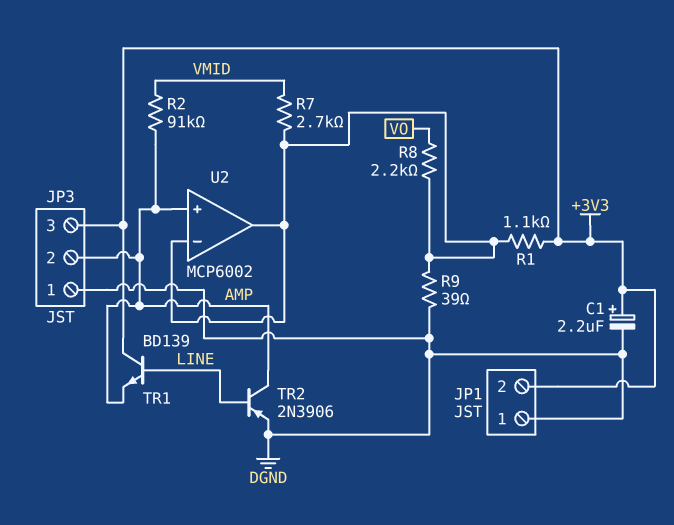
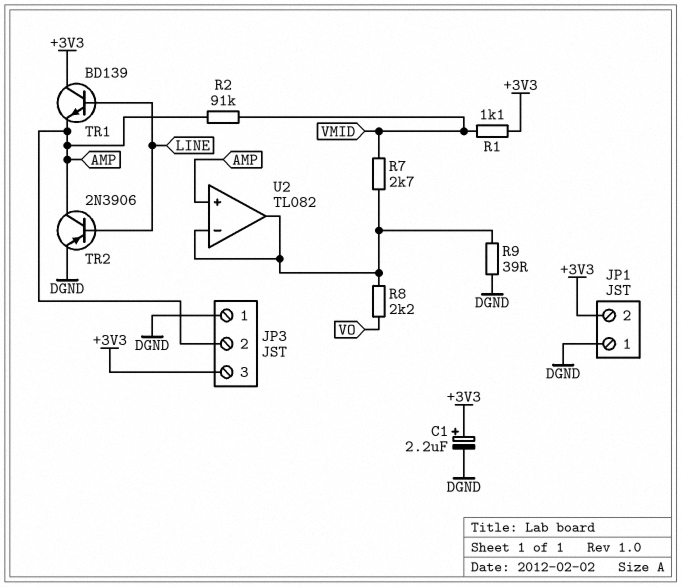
R1: 1.1k (+3V3, U2/in-) -> 1.1k (+3V3, VMID)
U2: MCP6002 -> TL082

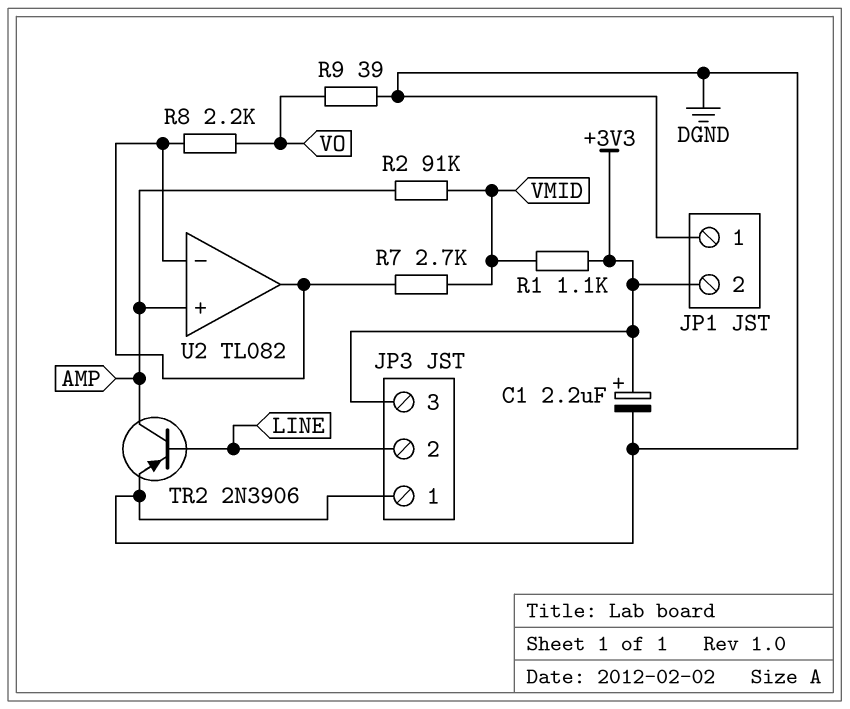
JP3 pin 2: AMP -> LINE
R9: 39 (DGND, U2/in-) -> 39 (DGND, VO)
TR1: NPN BD139 (B LINE, C +3V3, E AMP) -> none

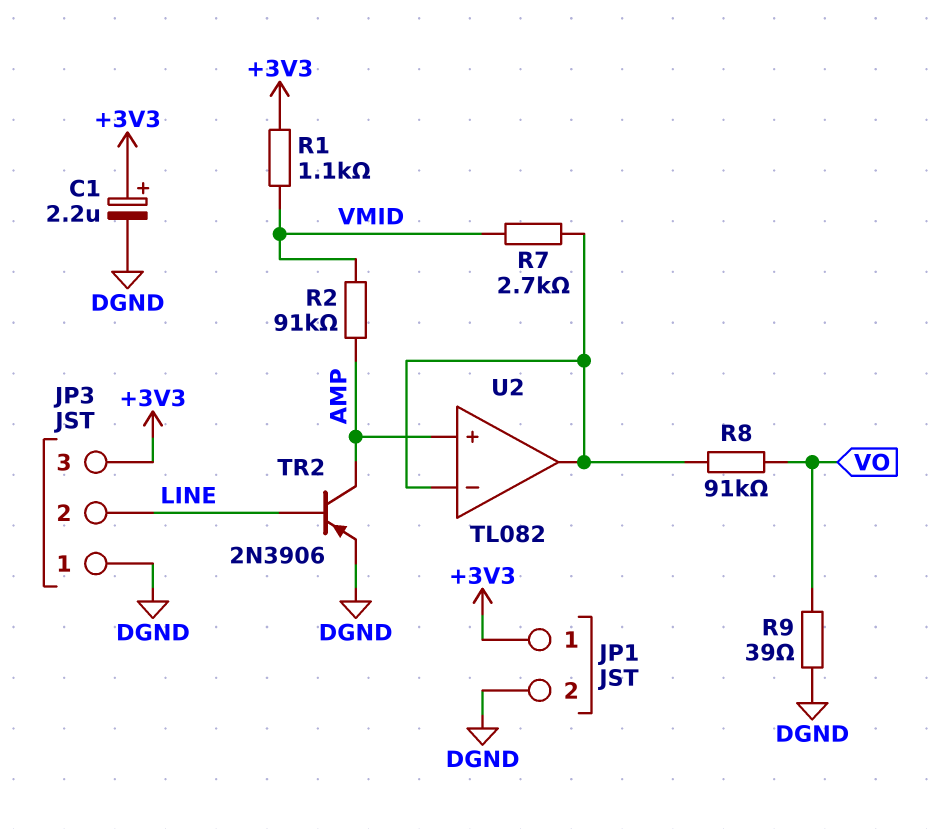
JP1 pin 1: DGND -> +3V3
JP1 pin 2: +3V3 -> DGND
R8: 2.2k (U2/in-, VO) -> 91k (U2/in-, VO)

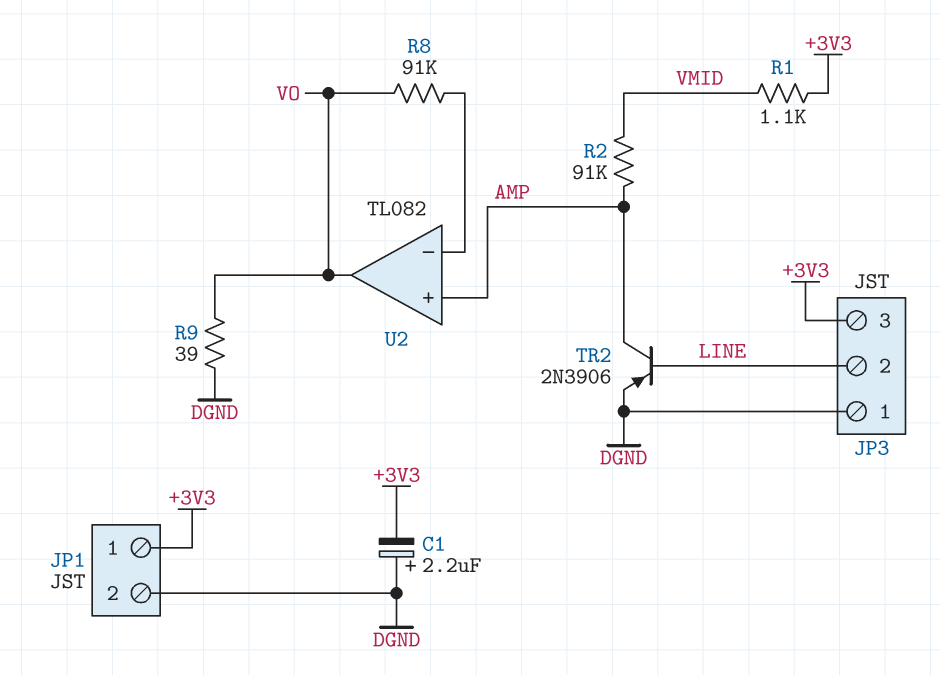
C1: 2.2uF (plus +3V3, minus DGND) -> 2.2uF (plus DGND, minus +3V3)
R7: 2.7k (U2/in-, VMID) -> none
U2 pin out: U2/in- -> VO

